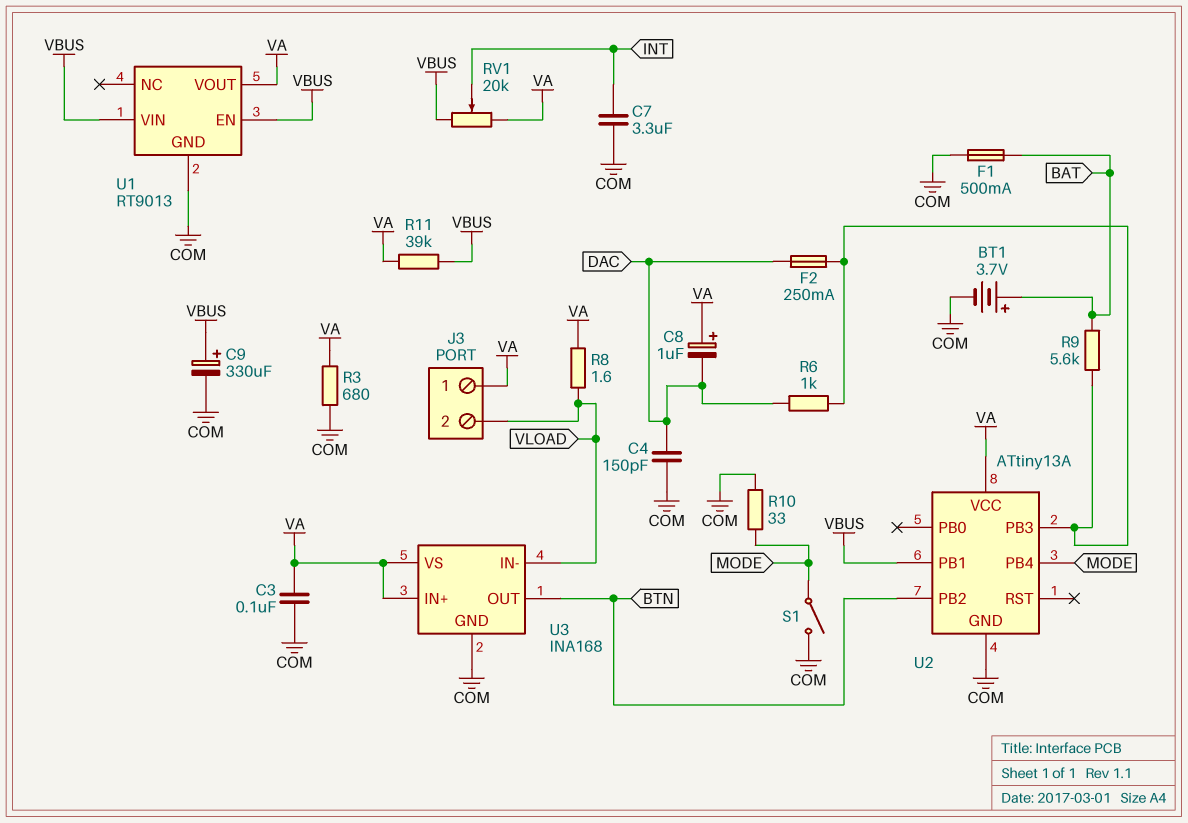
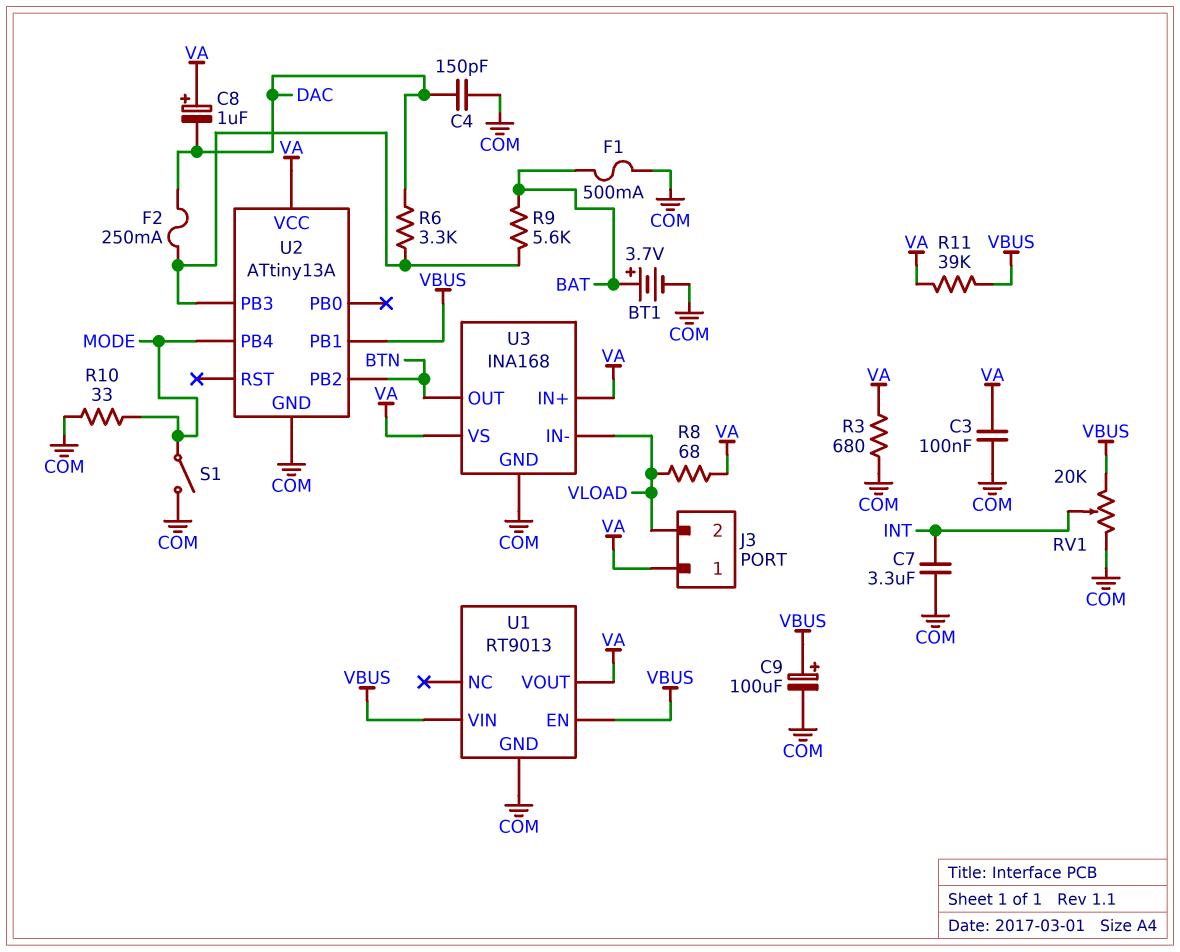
C9: 330uF (plus VBUS, minus COM) -> 100uF (plus VBUS, minus COM)
R6: 1k (DAC, U2/PB3) -> 3.3k (DAC, U2/PB3)
R8: 1.6 (VA, VLOAD) -> 68 (VA, VLOAD)
RV1: 20k (VA, VBUS, wiper INT) -> 20k (COM, VBUS, wiper INT)

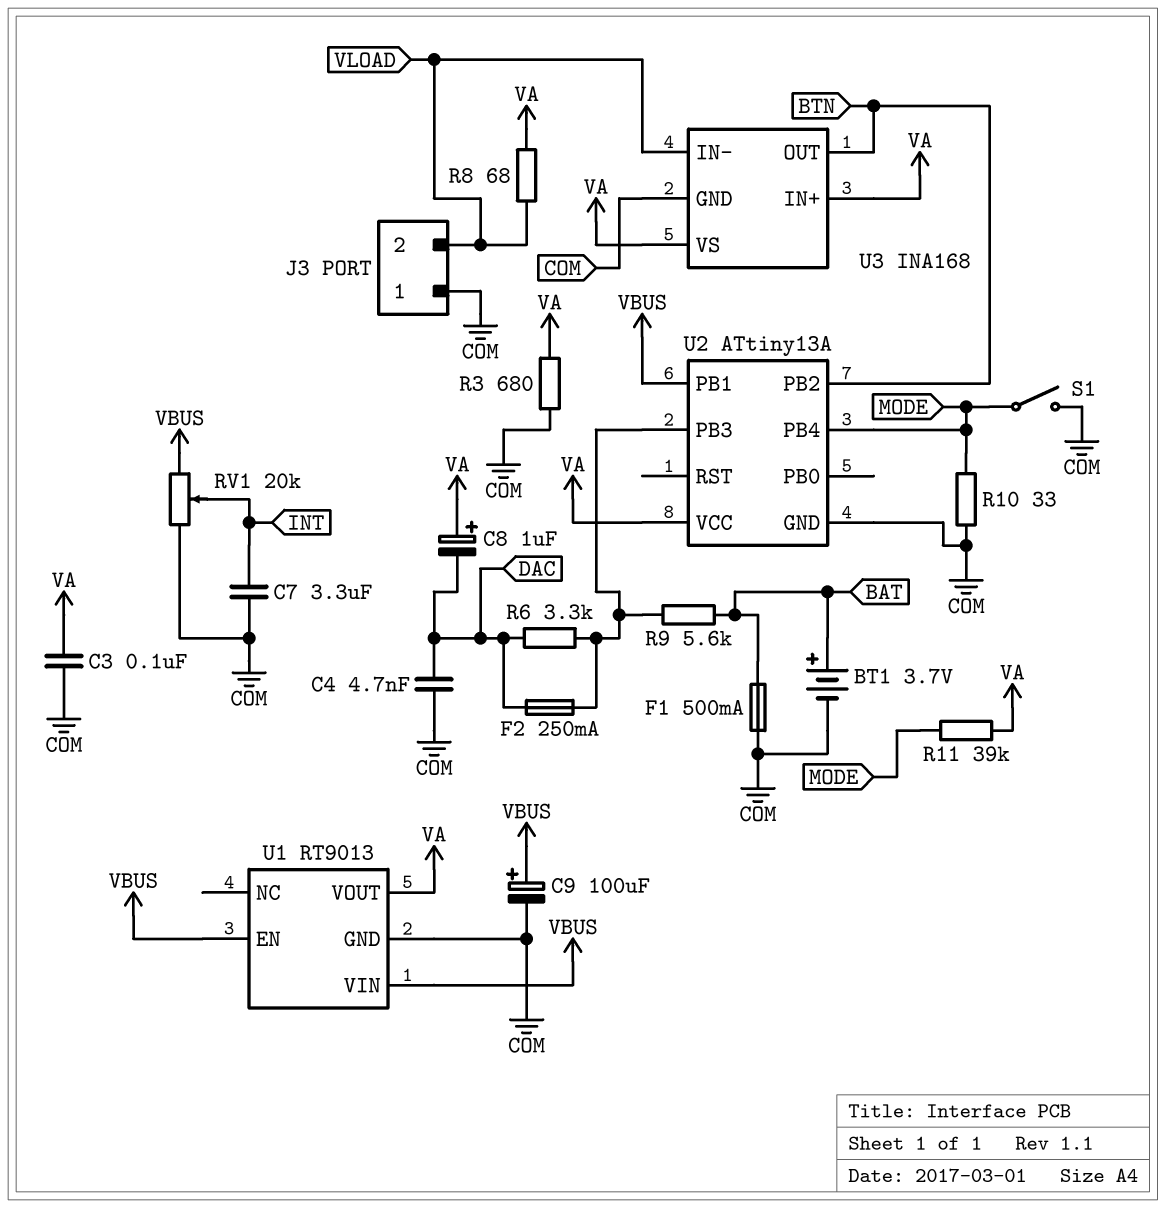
C4: 150pF (COM, DAC) -> 4.7nF (COM, DAC)
J3 pin 1: VA -> COM
R11: 39k (VA, VBUS) -> 39k (MODE, VA)

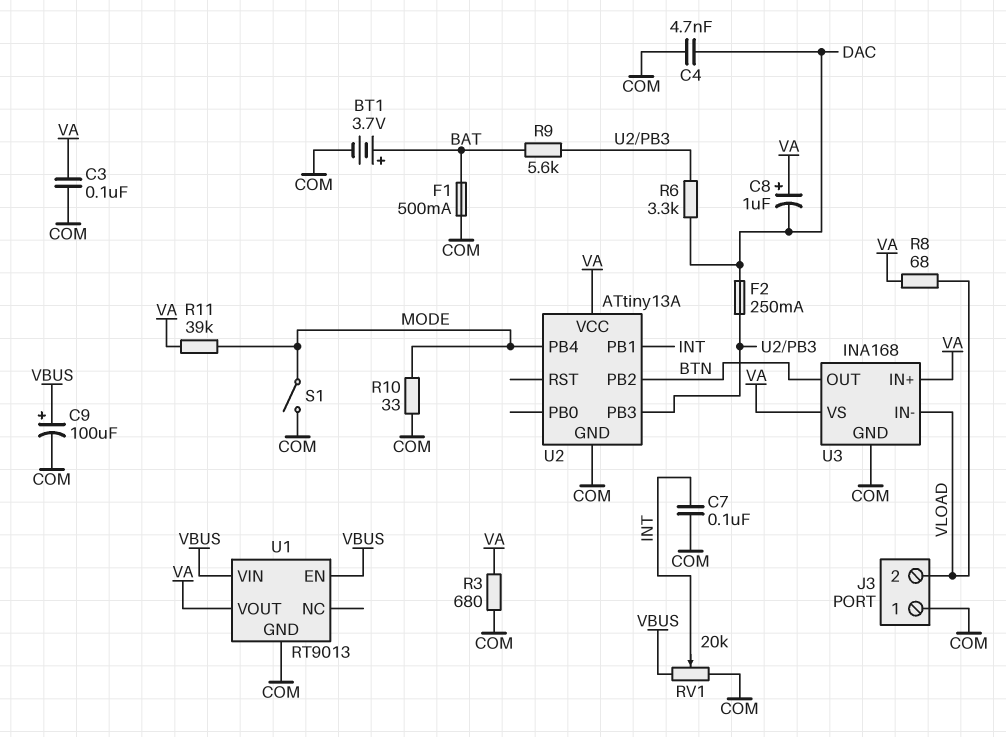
C7: 3.3uF (COM, INT) -> 100nF (COM, INT)
U2 pin PB1: VBUS -> INT

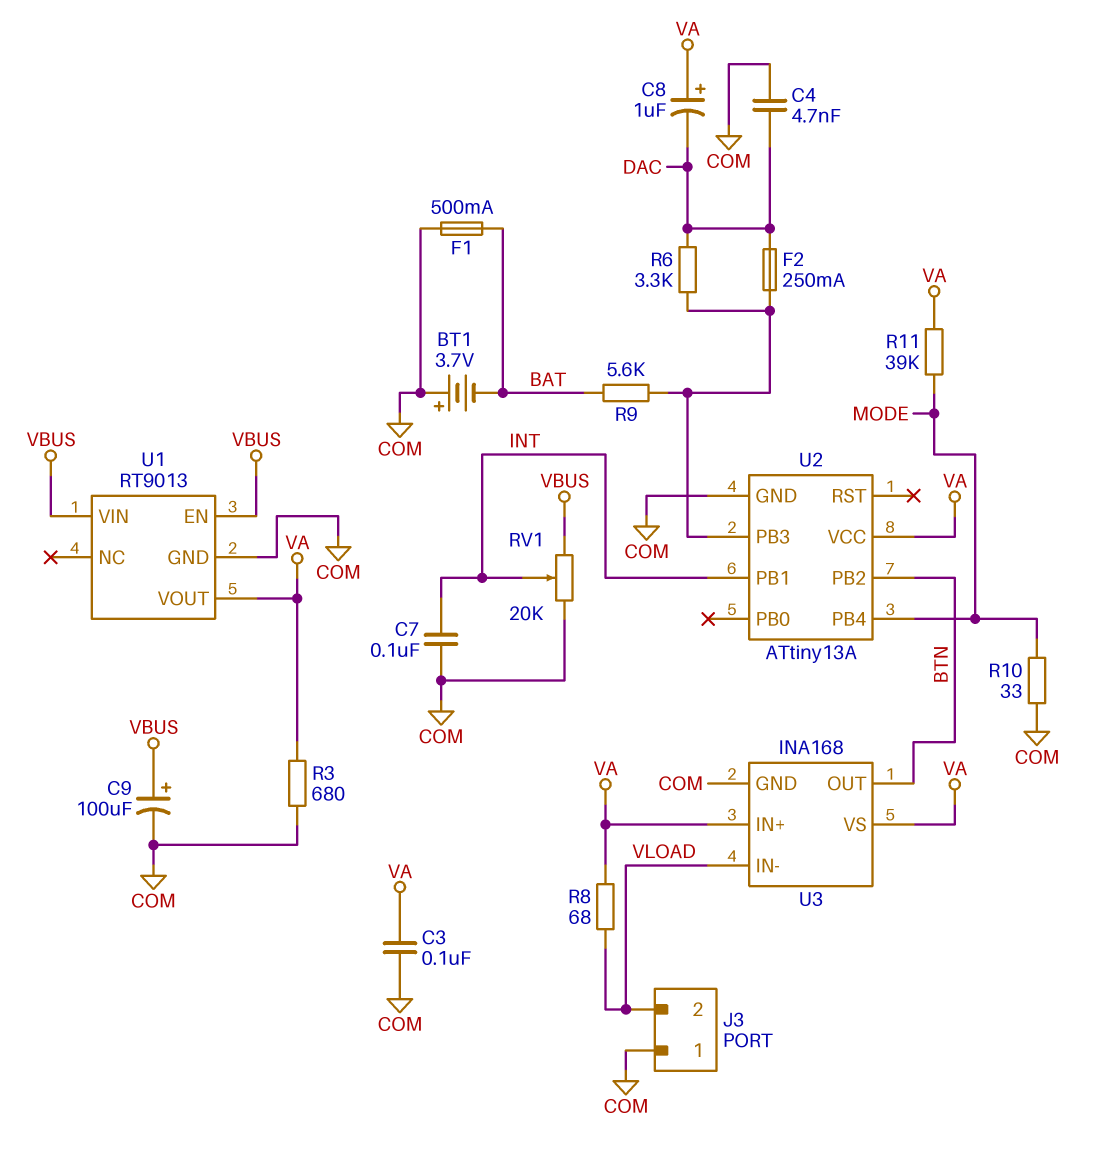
BT1: 3.7V (plus BAT, minus COM) -> 3.7V (plus COM, minus BAT)
S1: switch (COM, MODE) -> none

